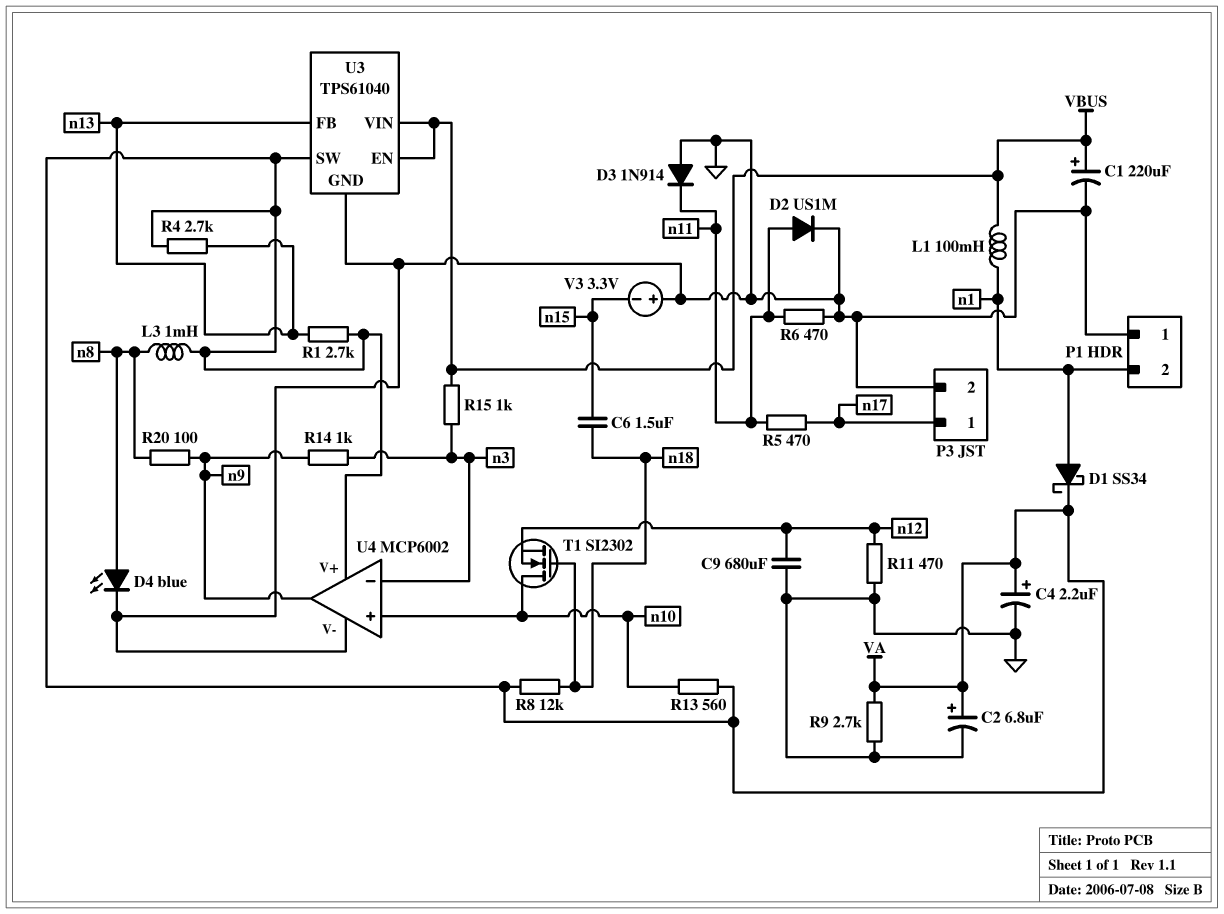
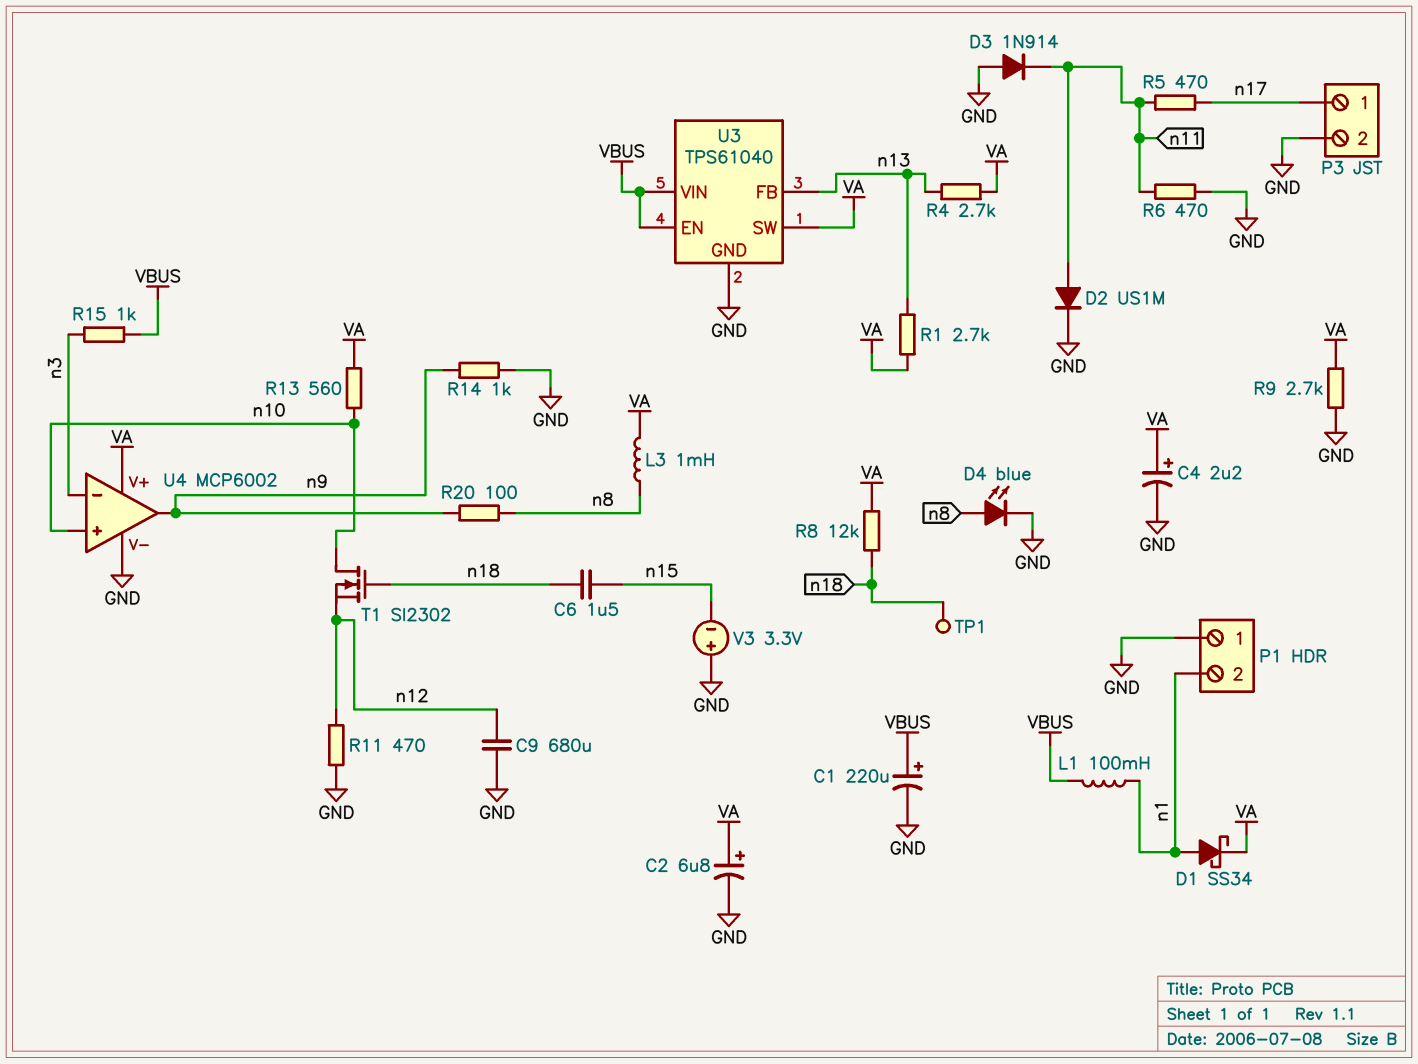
R14: 1k (n3, n9) -> 1k (GND, n9)
TP1: none -> test point (n18)

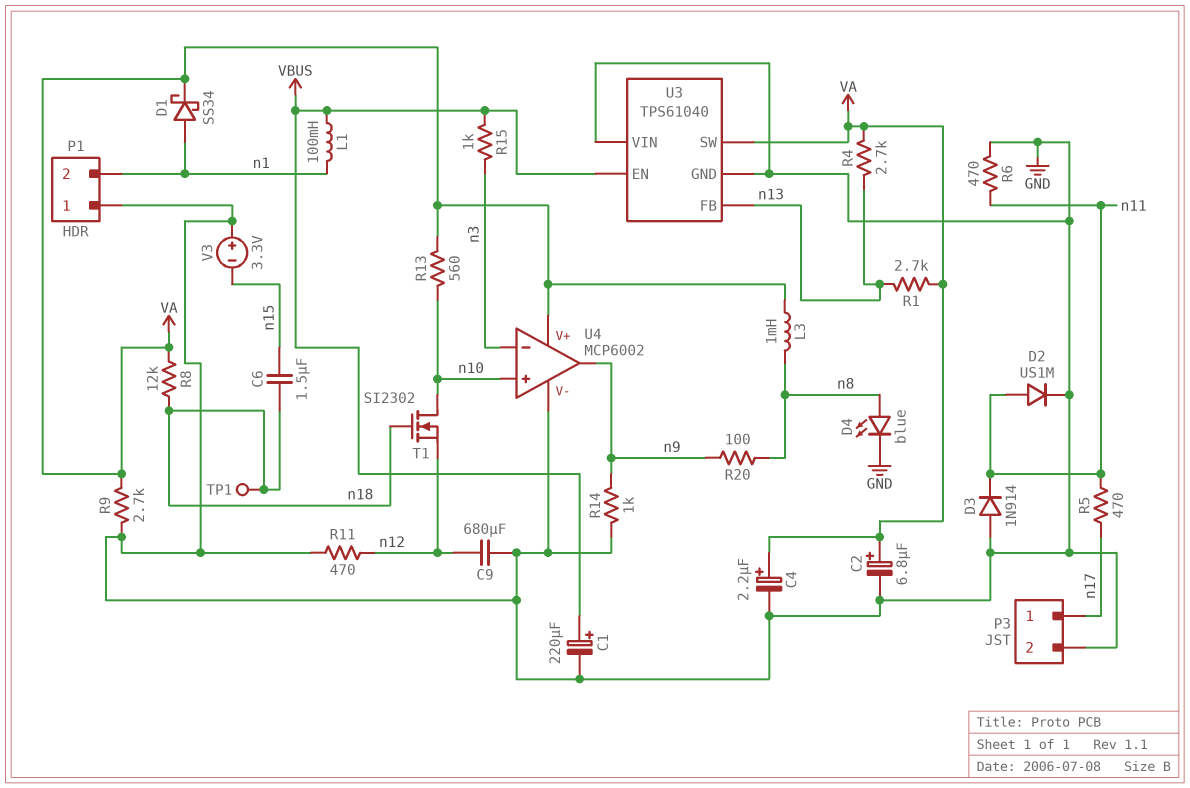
U3 pin VIN: VBUS -> GND

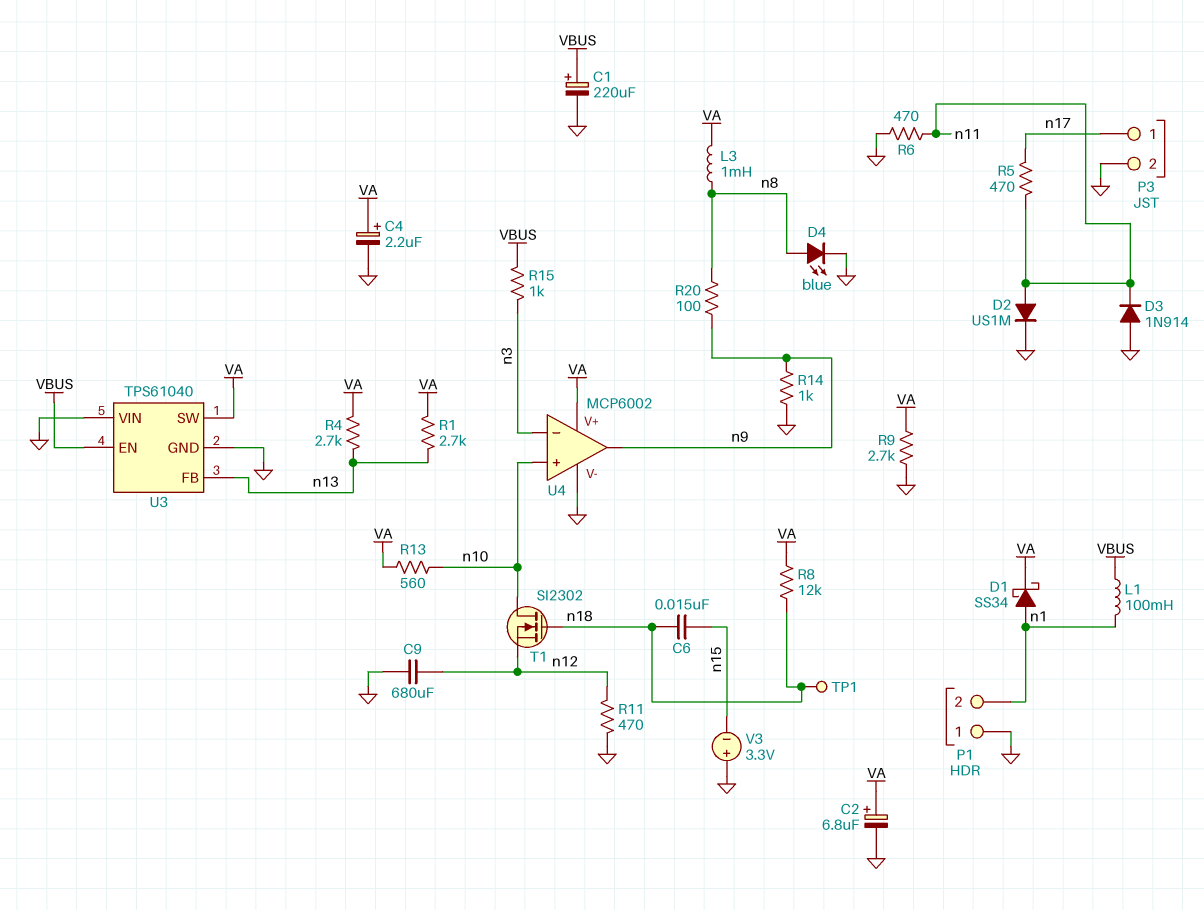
C6: 1.5uF (n15, n18) -> 15nF (n15, n18)

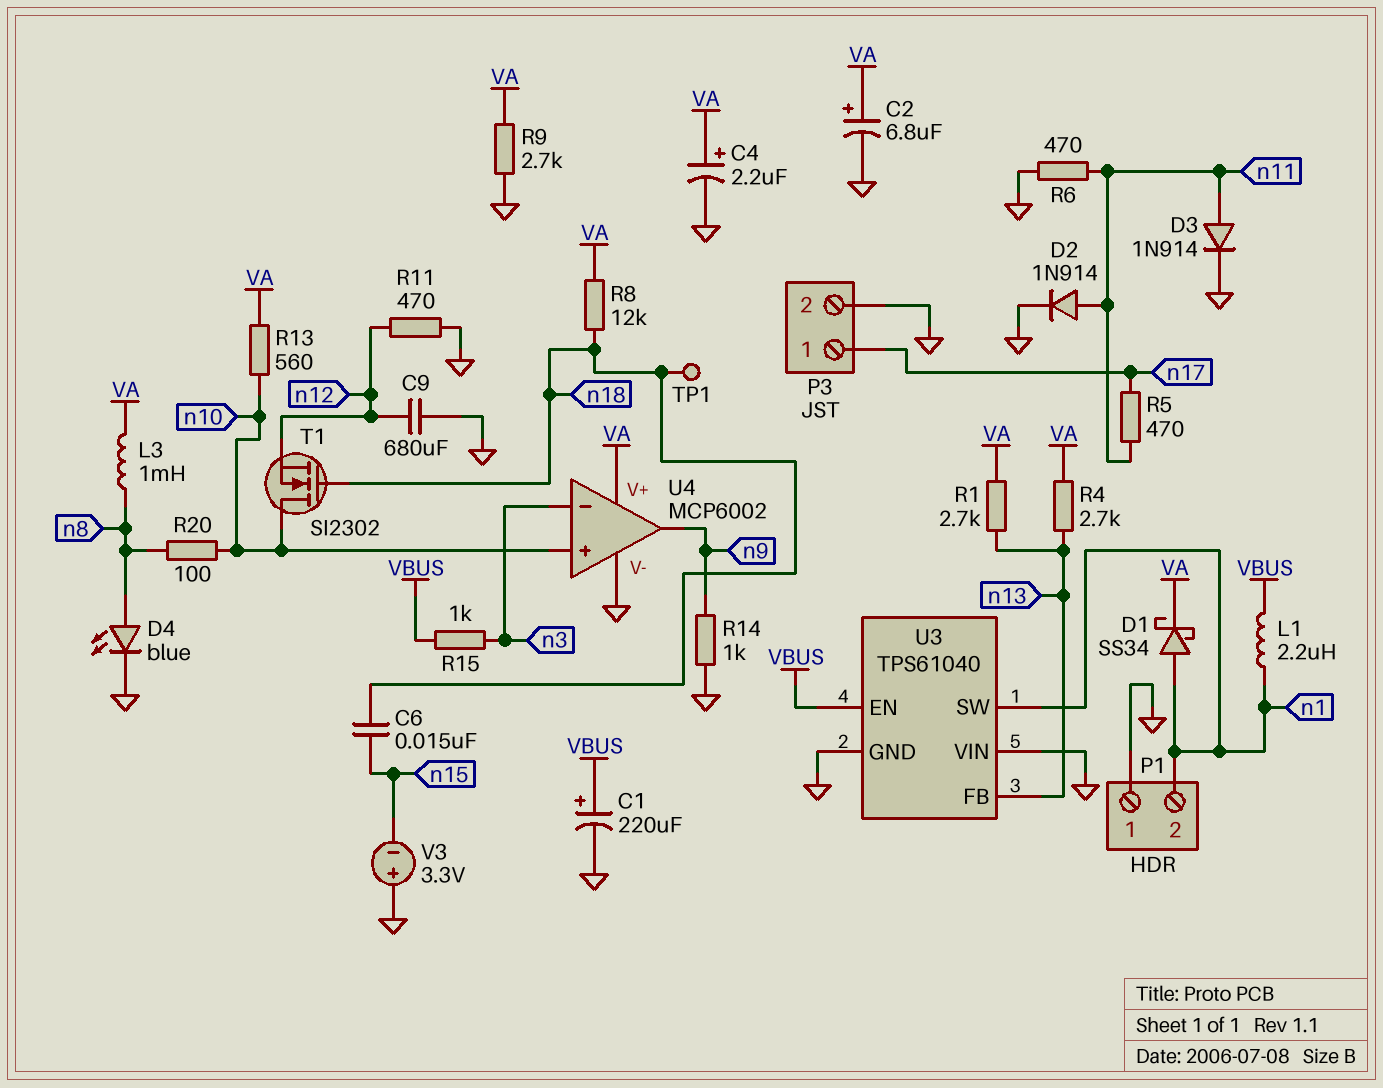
D2: diode US1M (A n11, K GND) -> diode 1N914 (A n11, K GND)
D3: diode 1N914 (A GND, K n11) -> diode 1N914 (A n11, K GND)
L1: 100mH (VBUS, n1) -> 2.2uH (VBUS, n1)
R20: 100 (n8, n9) -> 100 (n8, n10)
U3 pin SW: VA -> n1

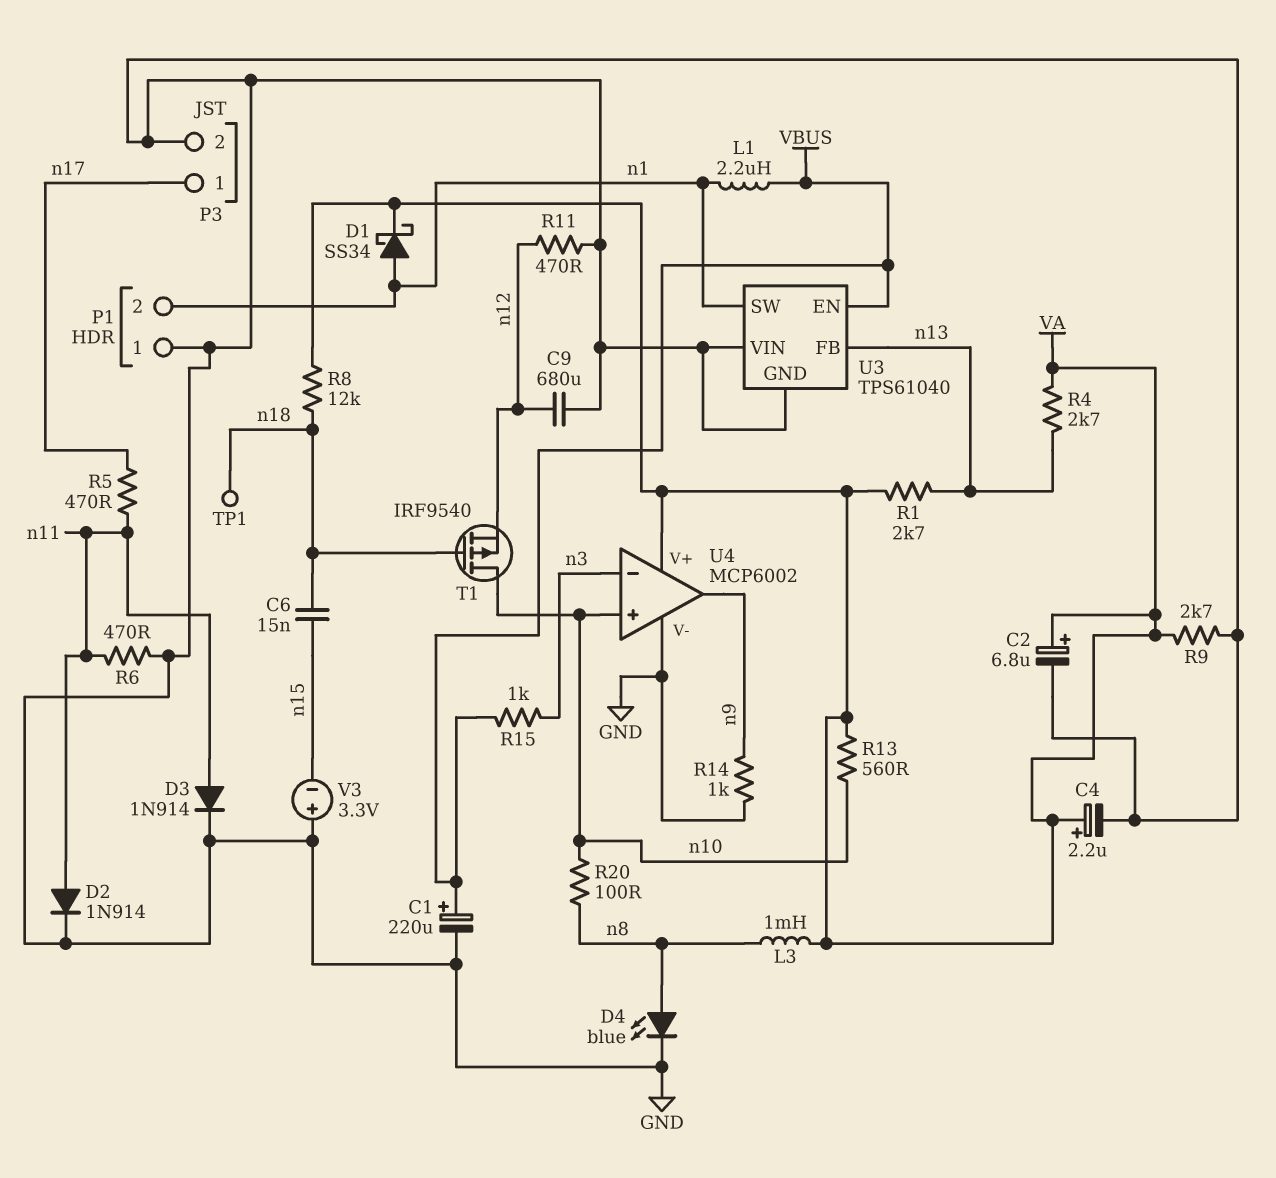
T1: NMOS SI2302 (G n18, D n10, S n12) -> PMOS IRF9540 (G n18, D n10, S n12)

